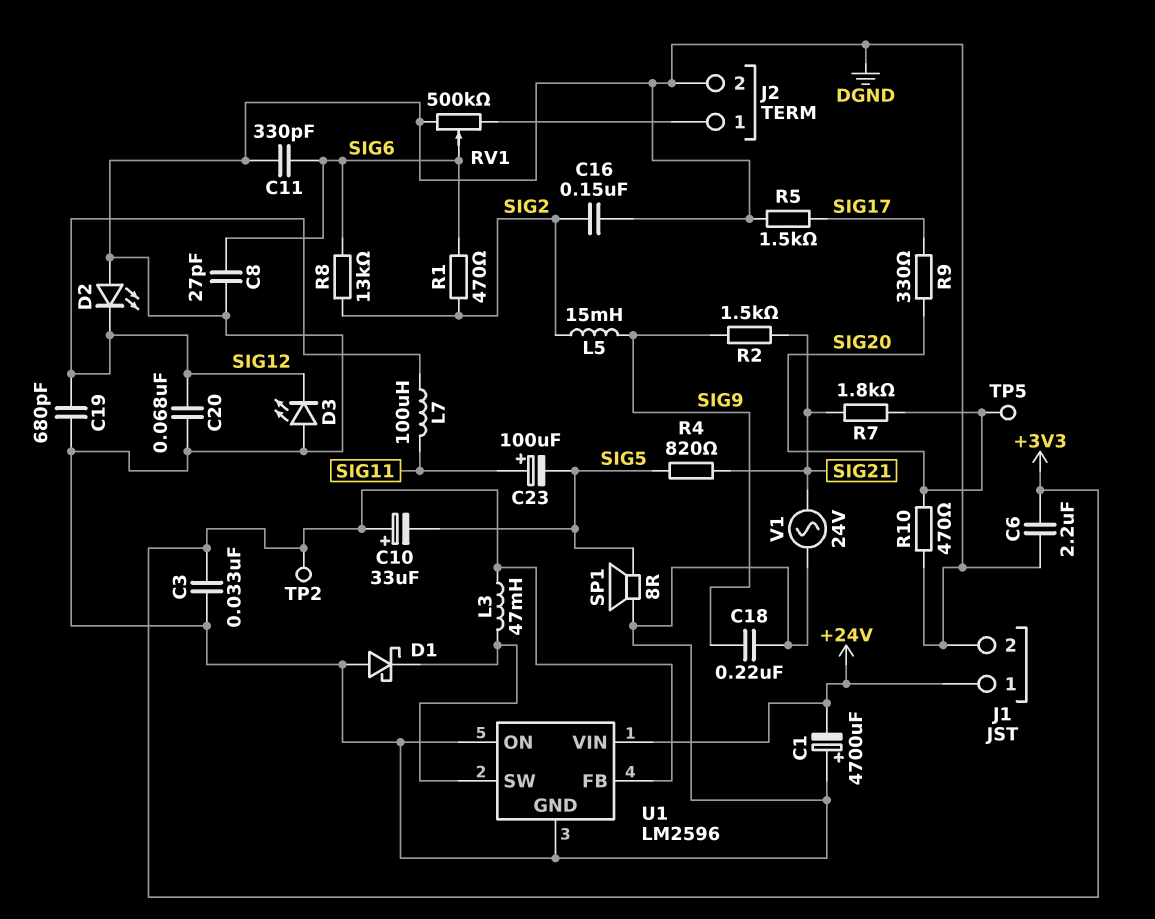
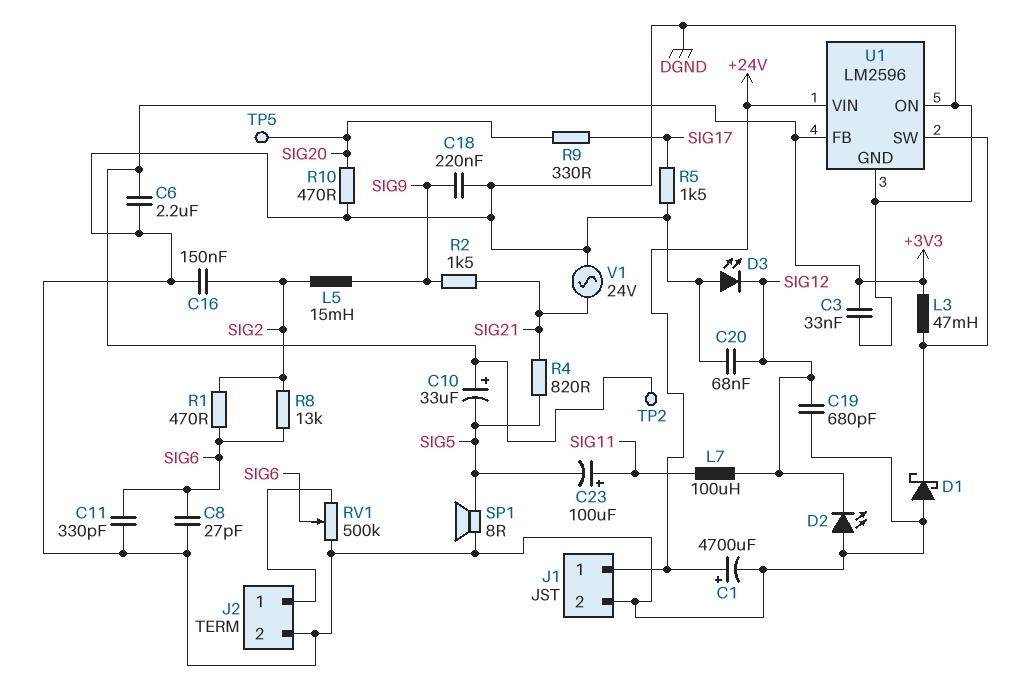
C1: 4700uF (plus DGND, minus +24V) -> 4700uF (plus +24V, minus DGND)
R7: 1.8k (SIG20, SIG21) -> none

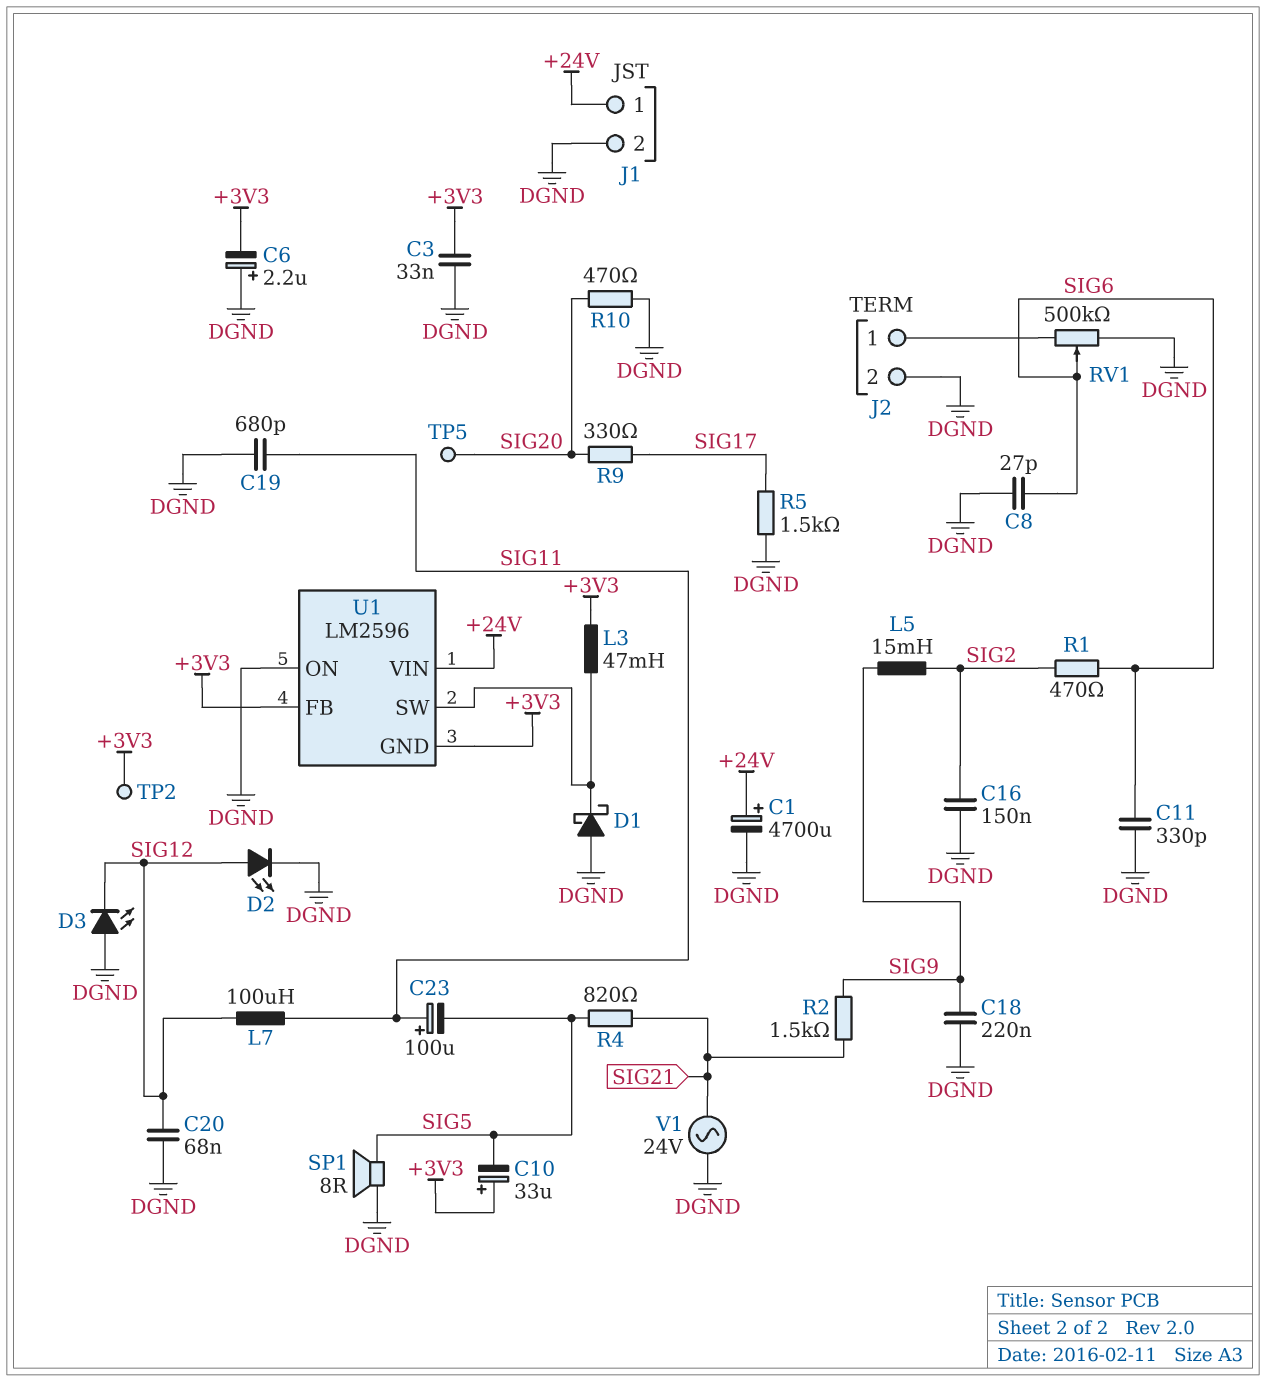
C6: 2.2uF (+3V3, DGND) -> 2.2uF (plus DGND, minus +3V3)
C19: 680pF (DGND, SIG12) -> 680pF (DGND, SIG11)
D2: LED (A DGND, K SIG12) -> LED (A SIG12, K DGND)
R8: 13k (SIG2, SIG6) -> none
U1 pin GND: DGND -> +3V3

